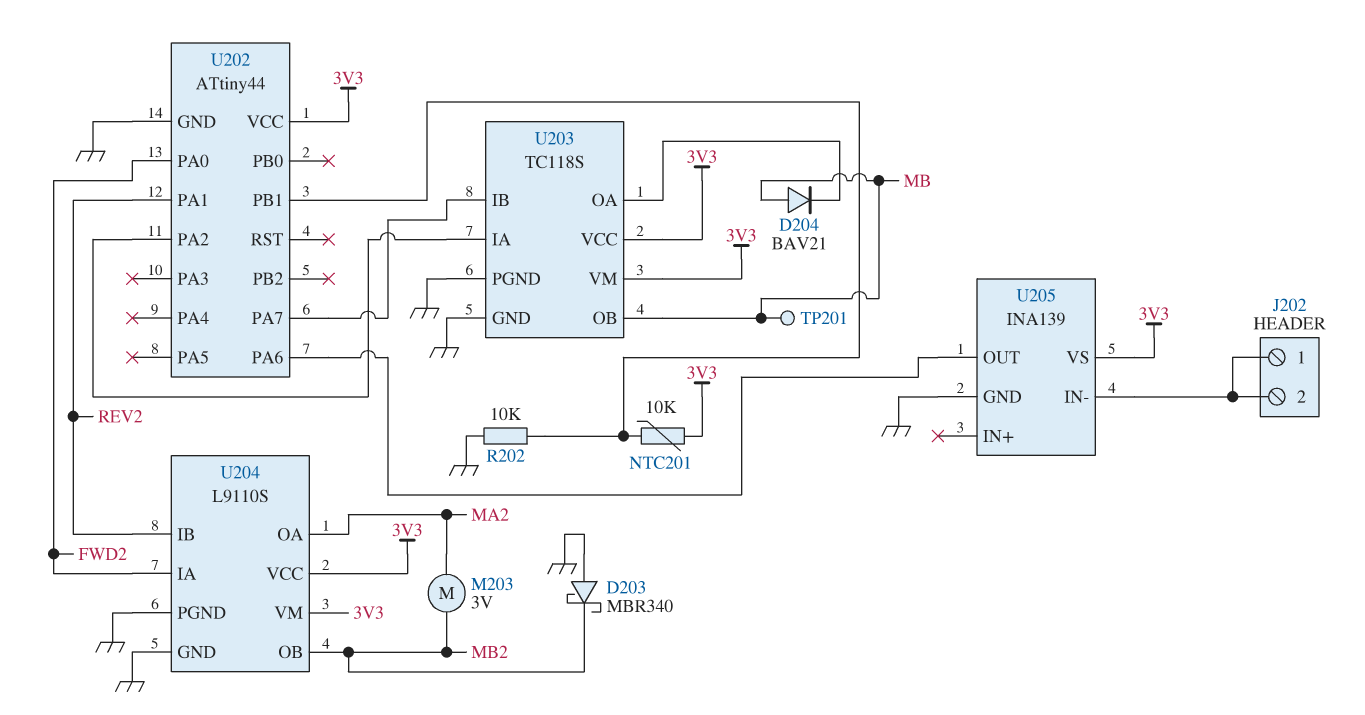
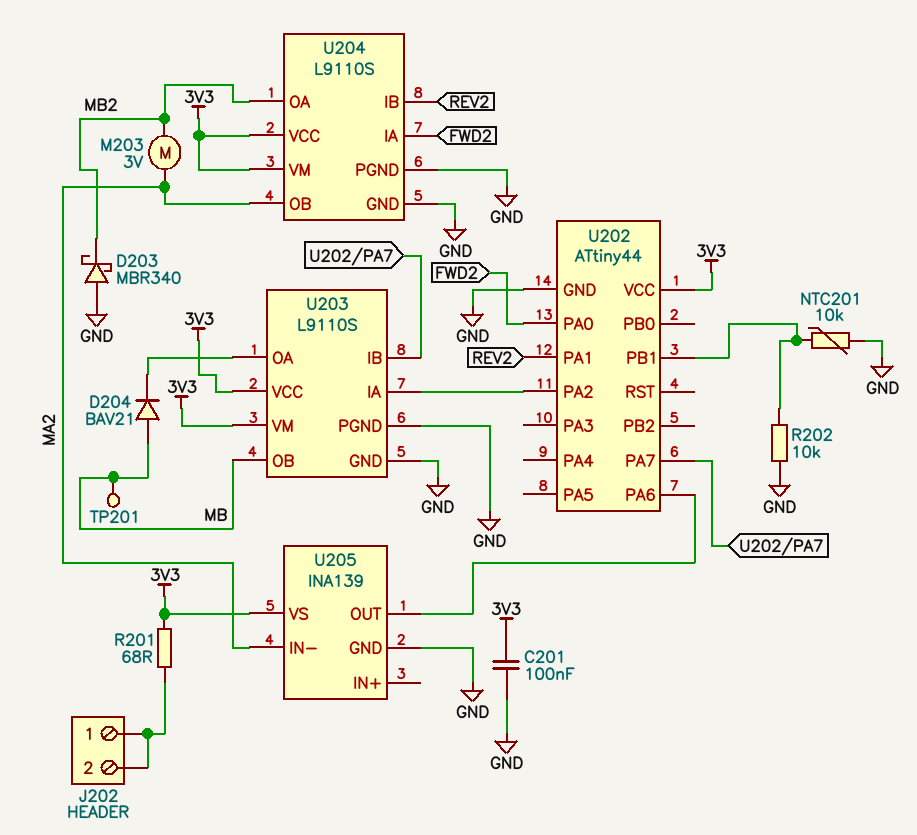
C201: none -> 100nF (3V3, GND)
NTC201: 10k (3V3, U202/PB1) -> 10k (GND, U202/PB1)
R201: none -> 68 (3V3, J202/1)
U203: TC118S -> L9110S
U204 pin OA: MA2 -> MB2
U204 pin OB: MB2 -> MA2
U205 pin IN-: J202/1 -> MA2

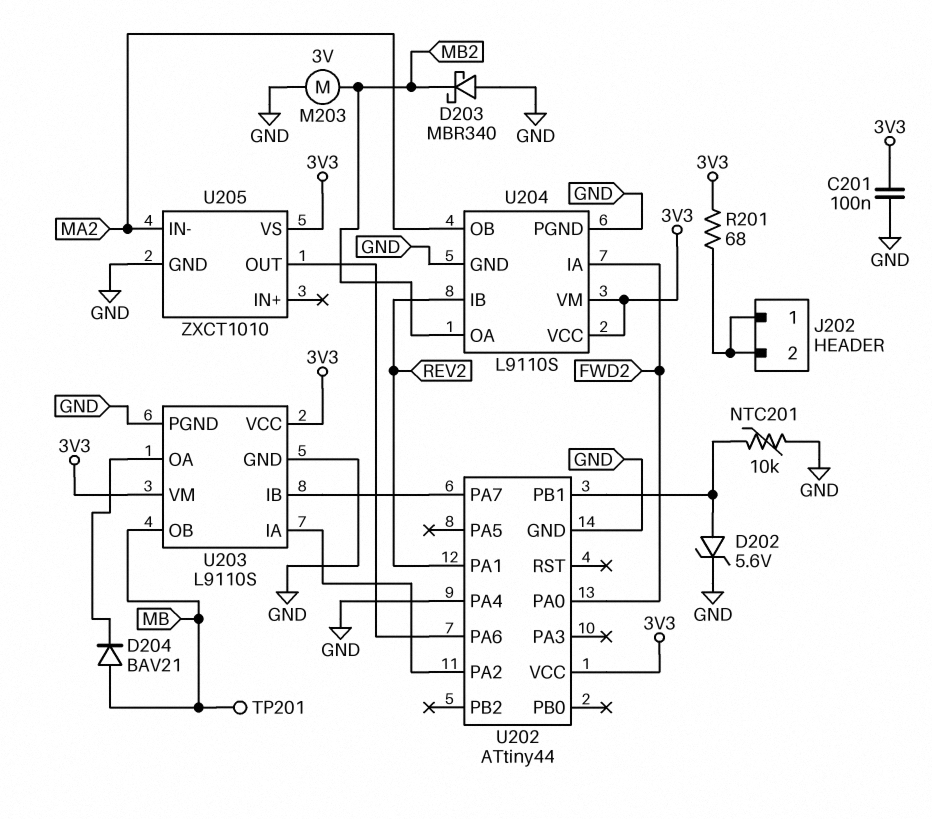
D202: none -> zener 5.6V (A U202/PB1, K GND)
M203: motor 3V (MA2, MB2) -> motor 3V (GND, MB2)
R202: 10k (GND, U202/PB1) -> none
U202 pin PA4: none -> GND
U205: INA139 -> ZXCT1010

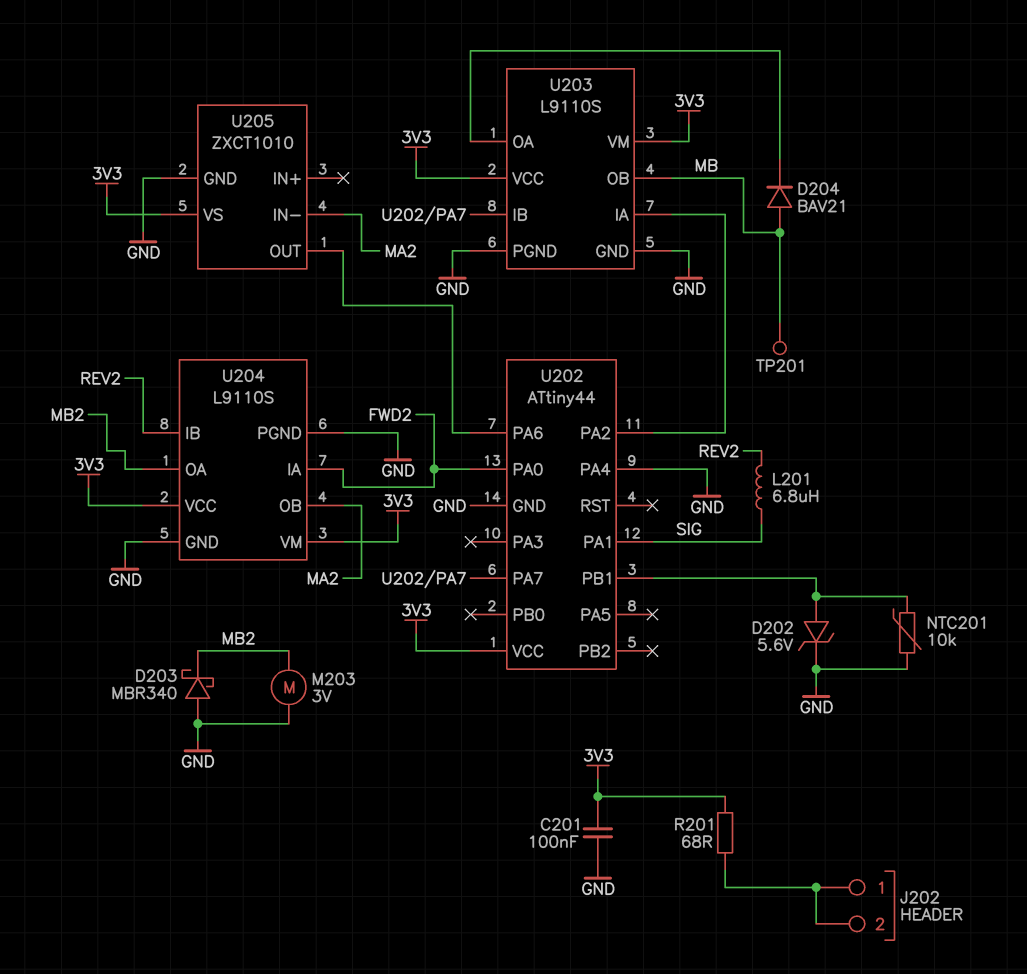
L201: none -> 6.8uH (REV2, SIG)
U202 pin PA1: REV2 -> SIG

